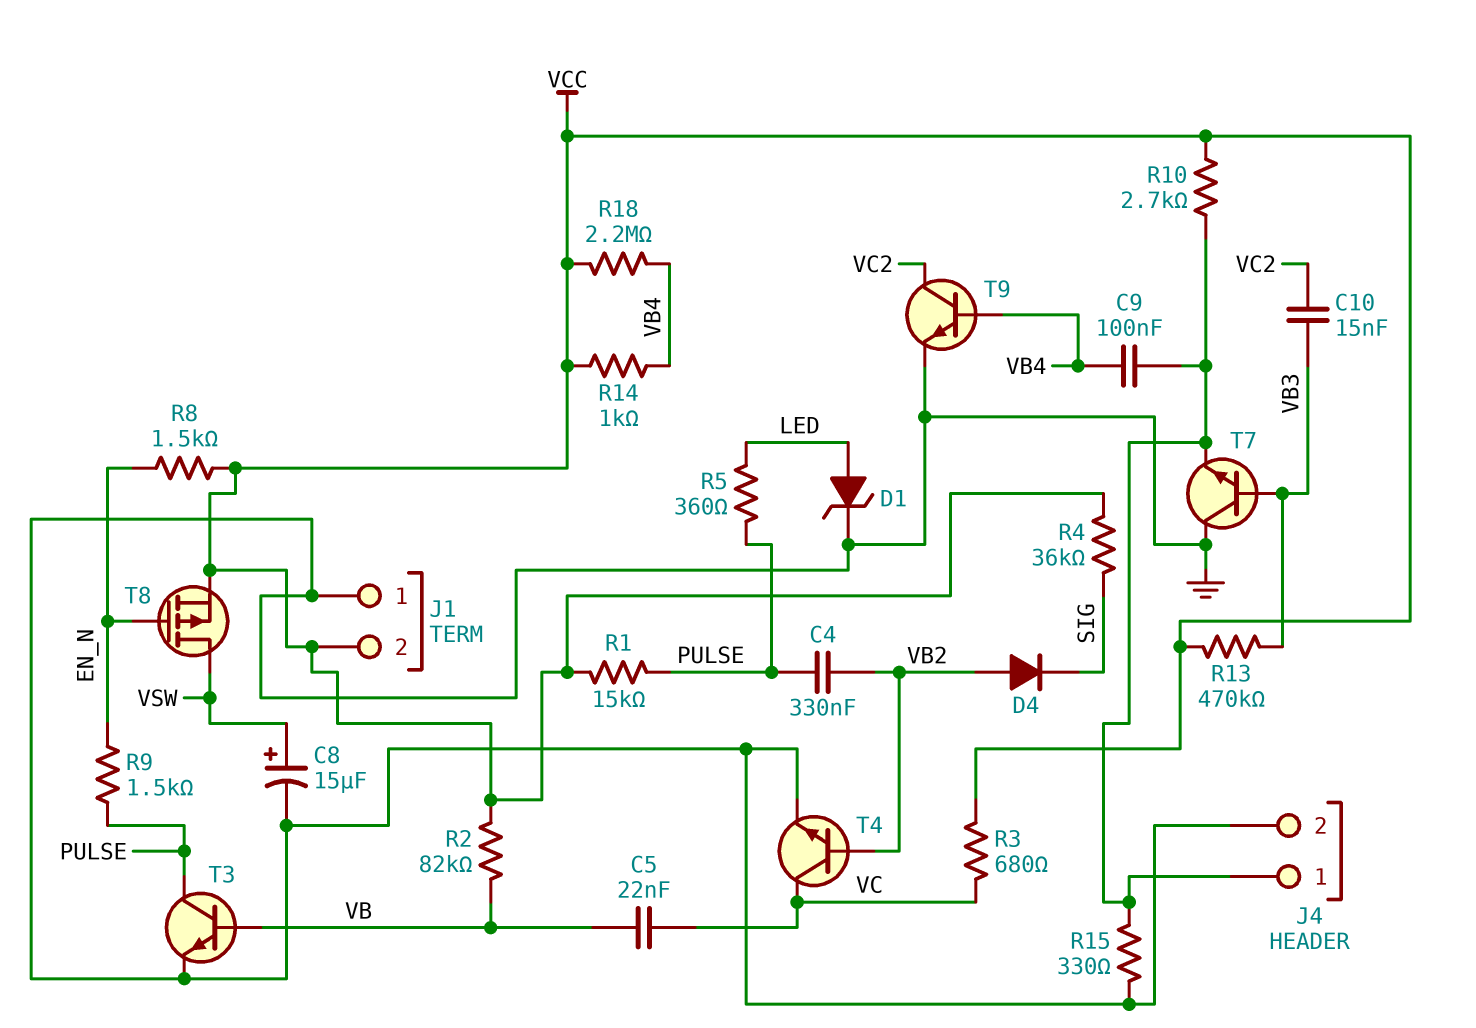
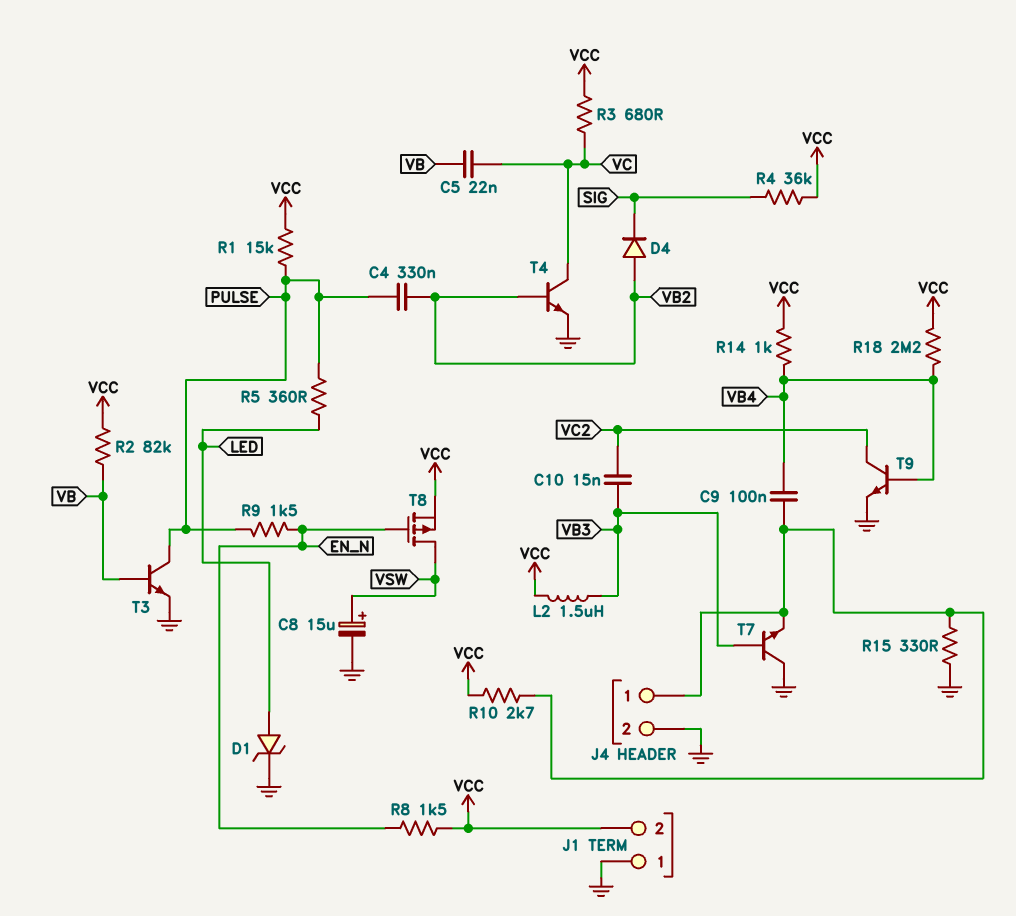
L2: none -> 1.5uH (VB3, VCC)
R13: 470k (VB3, VCC) -> none

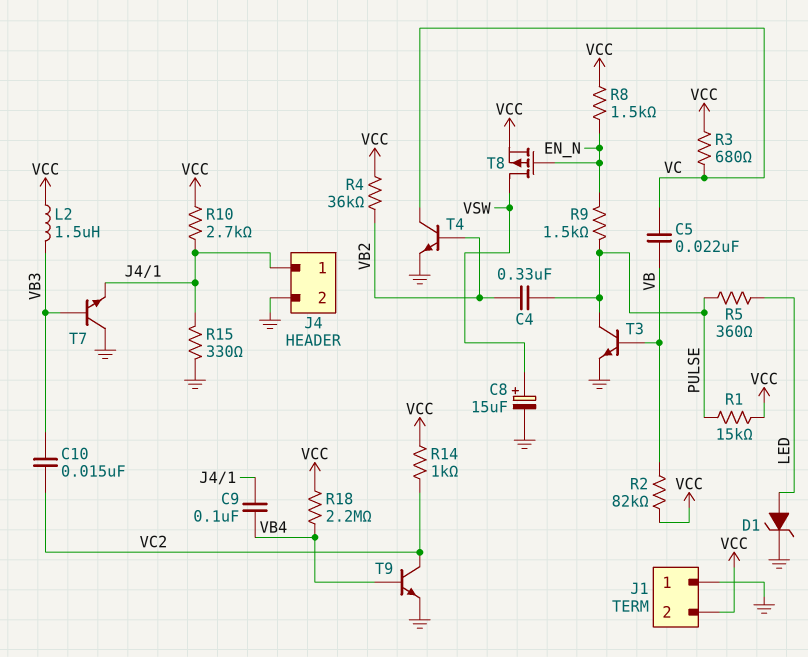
D4: diode (A VB2, K SIG) -> none
R4: 36k (SIG, VCC) -> 36k (VB2, VCC)
R14: 1k (VB4, VCC) -> 1k (VC2, VCC)

